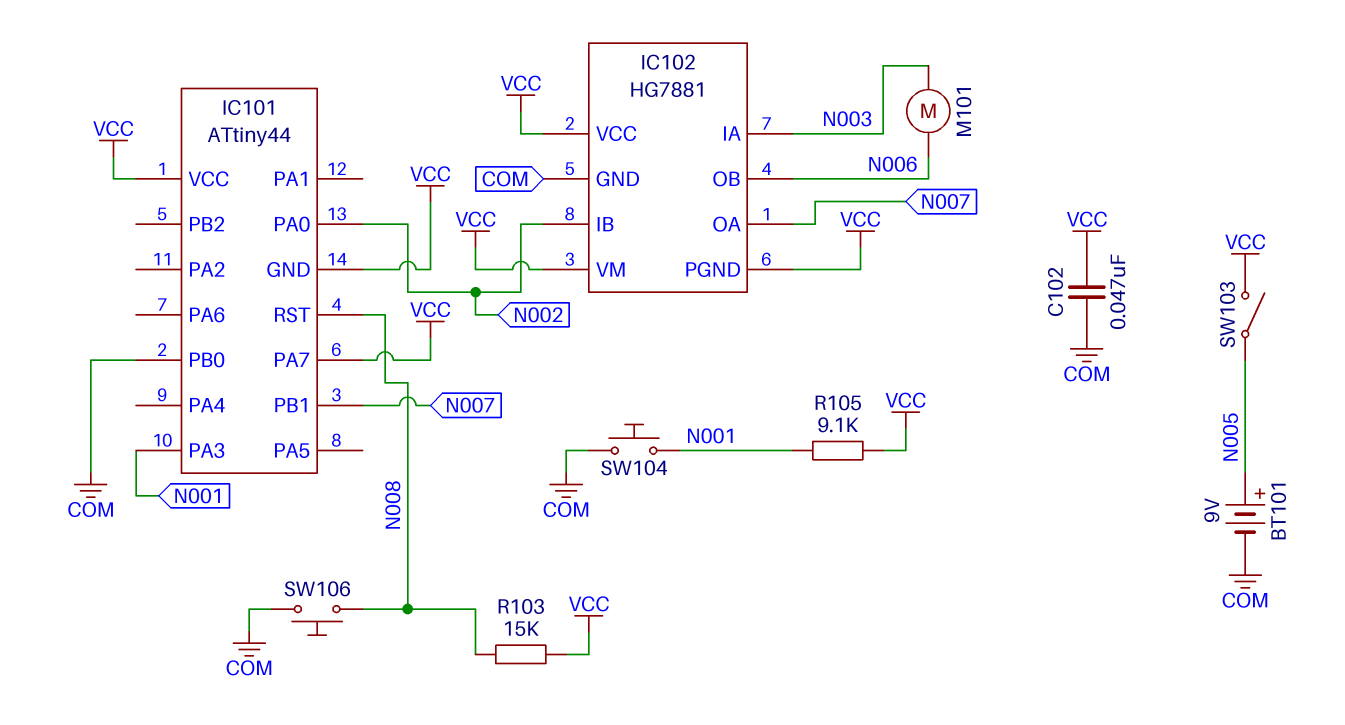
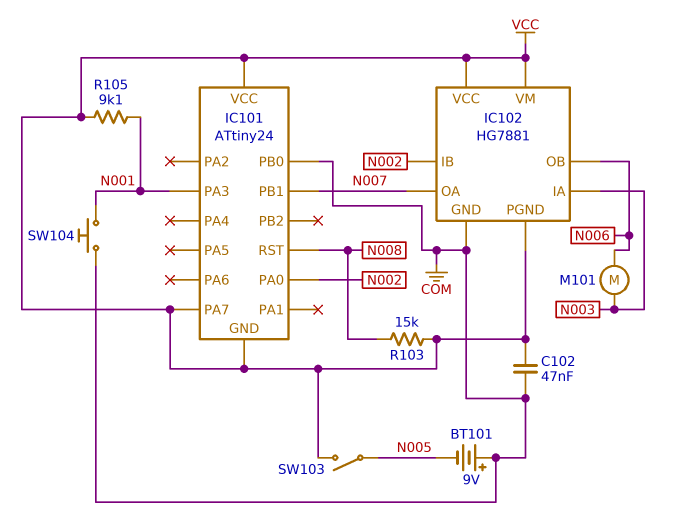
BT101: 9V (plus N005, minus COM) -> 9V (plus COM, minus N005)
IC101: ATtiny44 -> ATtiny24
SW106: button (COM, N008) -> none

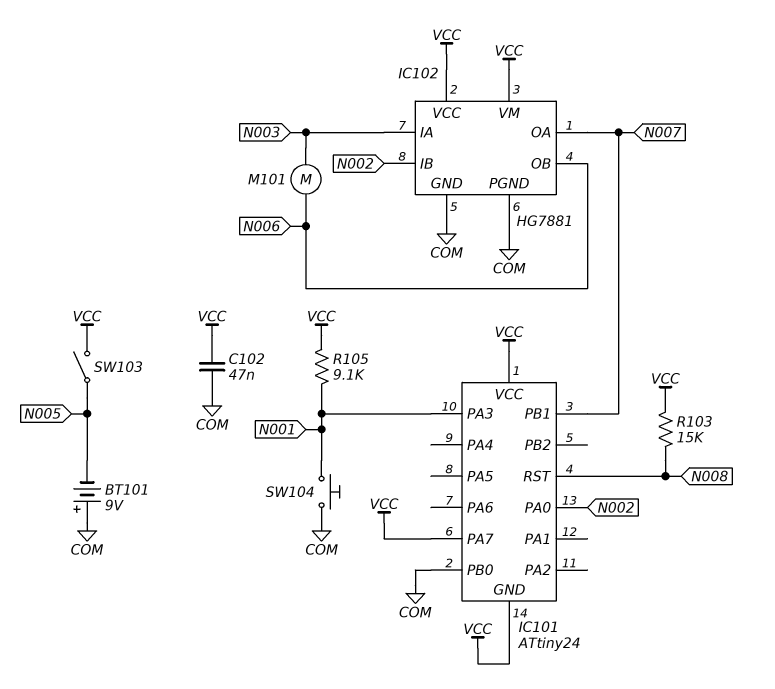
IC102 pin PGND: VCC -> COM

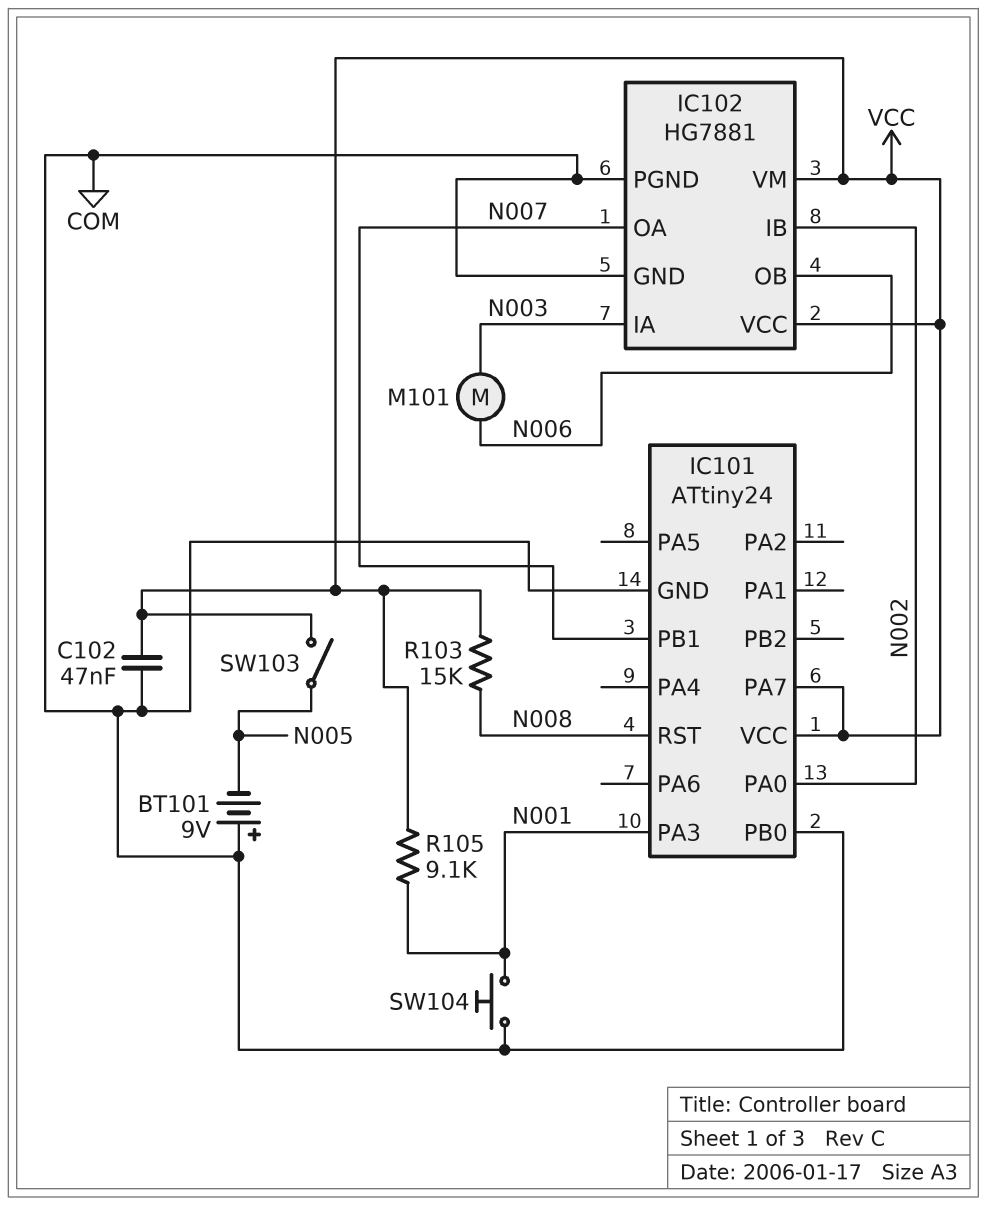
IC101 pin GND: VCC -> COM

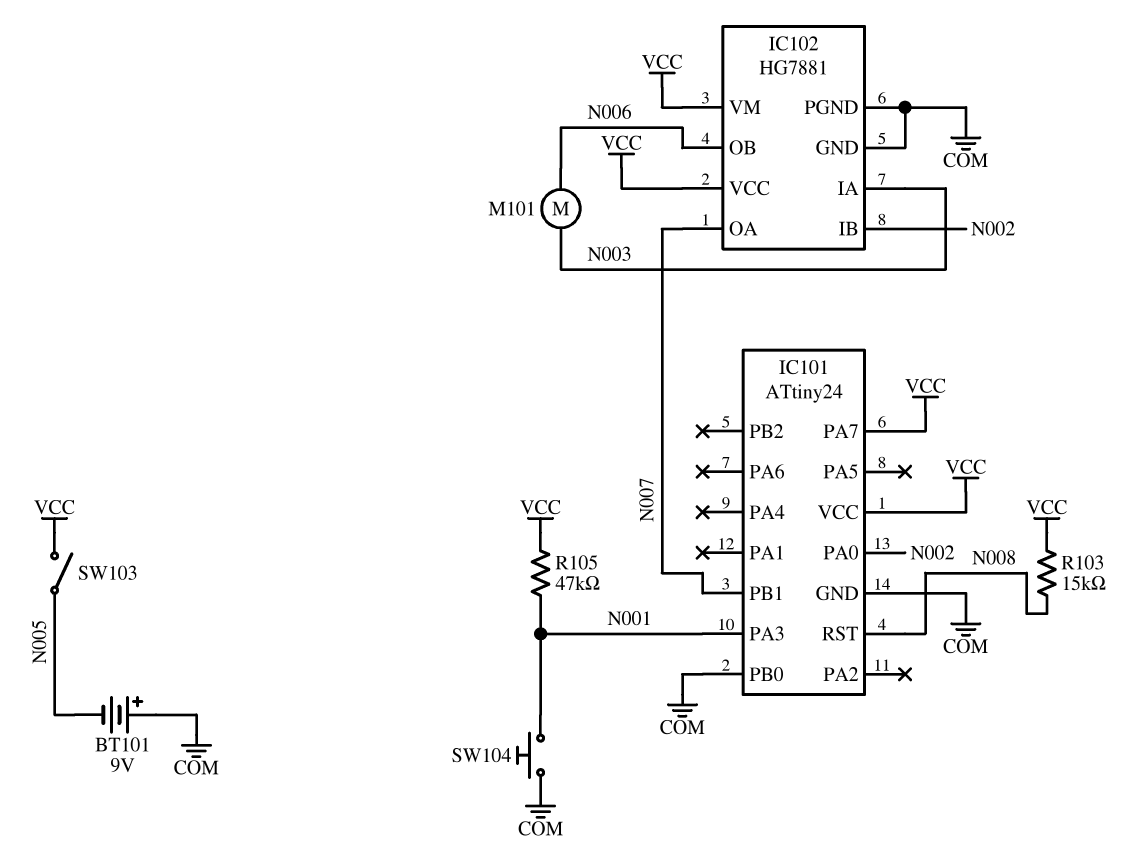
C102: 47nF (COM, VCC) -> none
R105: 9.1k (N001, VCC) -> 47k (N001, VCC)

